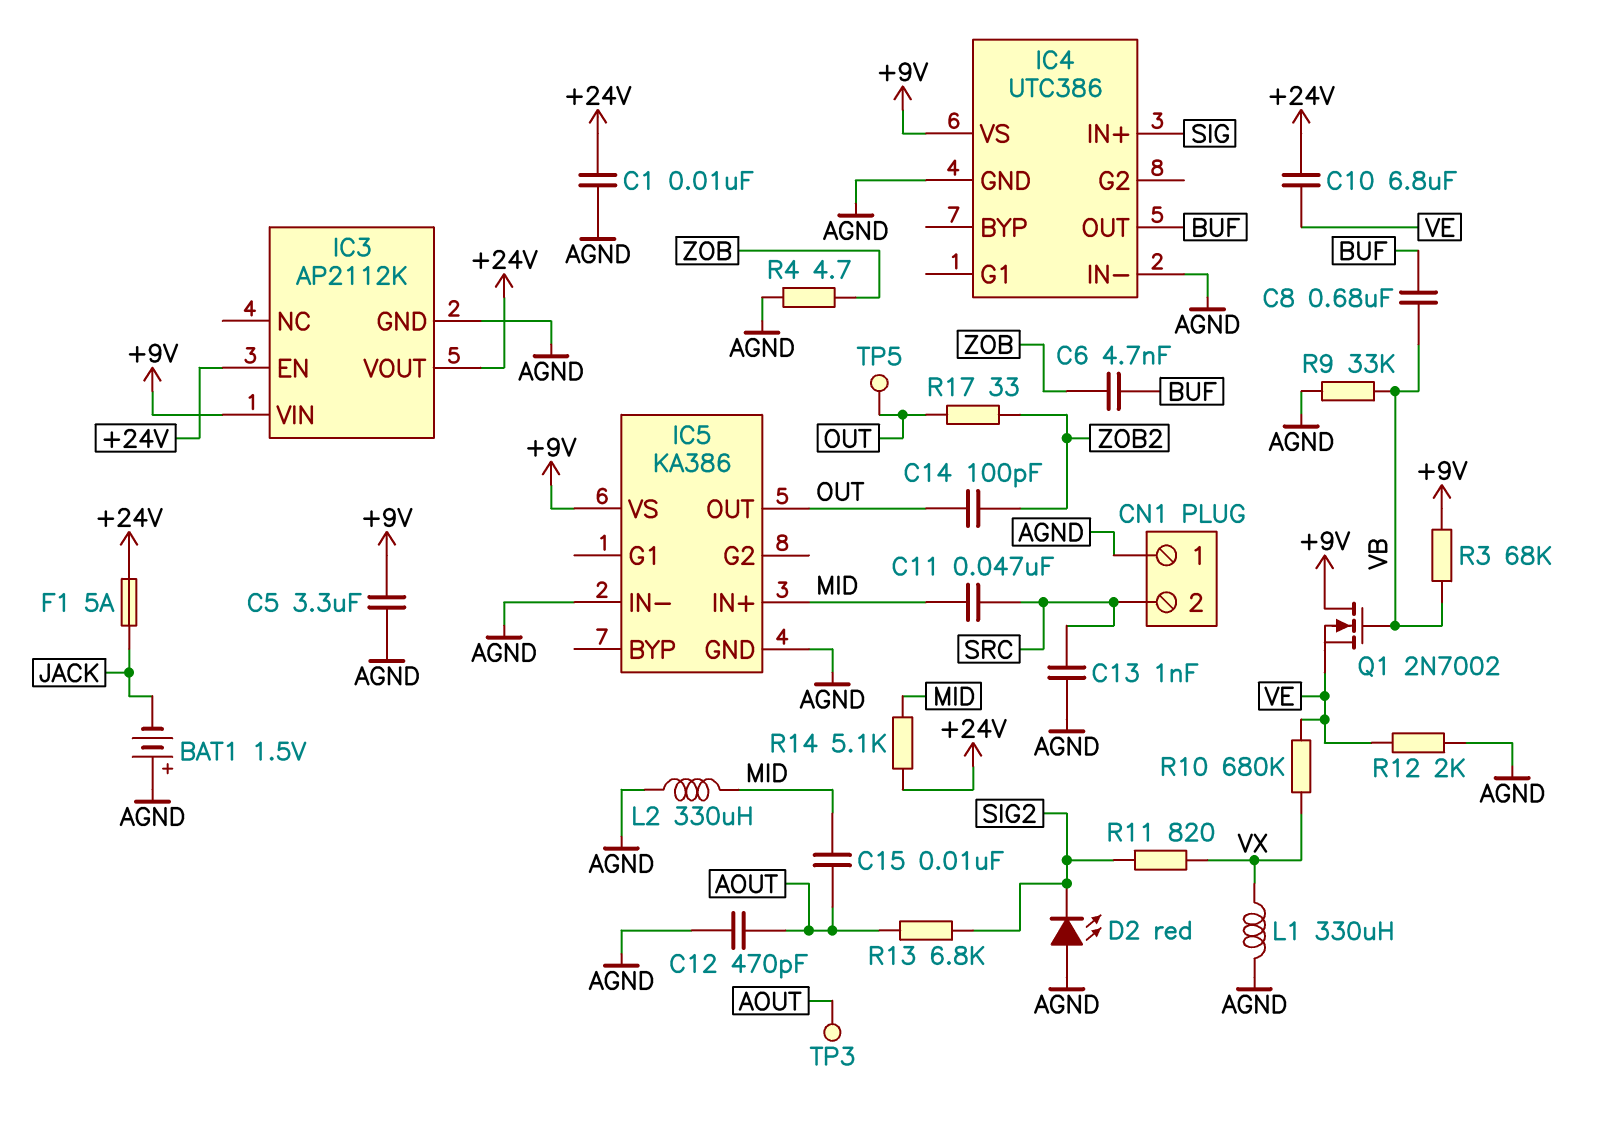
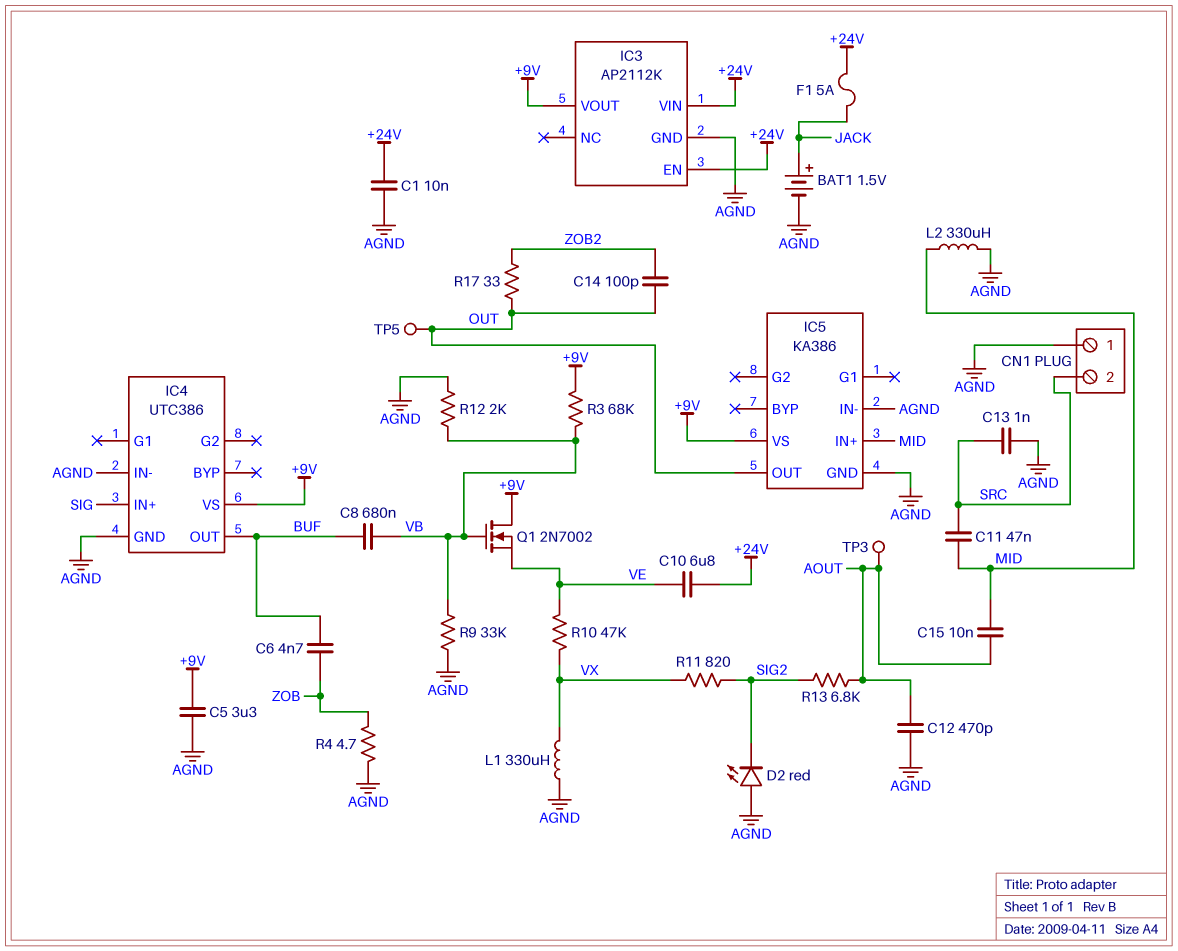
BAT1: 1.5V (plus AGND, minus JACK) -> 1.5V (plus JACK, minus AGND)
IC3 pin VIN: +9V -> +24V
IC3 pin VOUT: +24V -> +9V
R10: 680k (VE, VX) -> 47k (VE, VX)
R12: 2k (AGND, VE) -> 2k (AGND, VB)
R14: 5.1k (+24V, MID) -> none

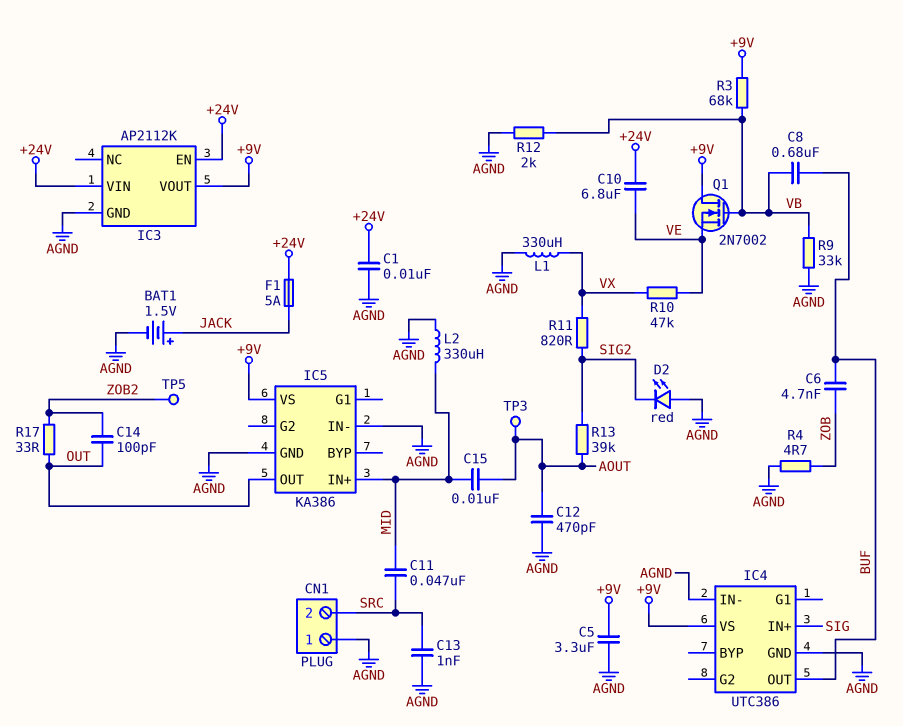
R13: 6.8k (AOUT, SIG2) -> 39k (AOUT, SIG2)
TP5: test point (OUT) -> test point (ZOB2)

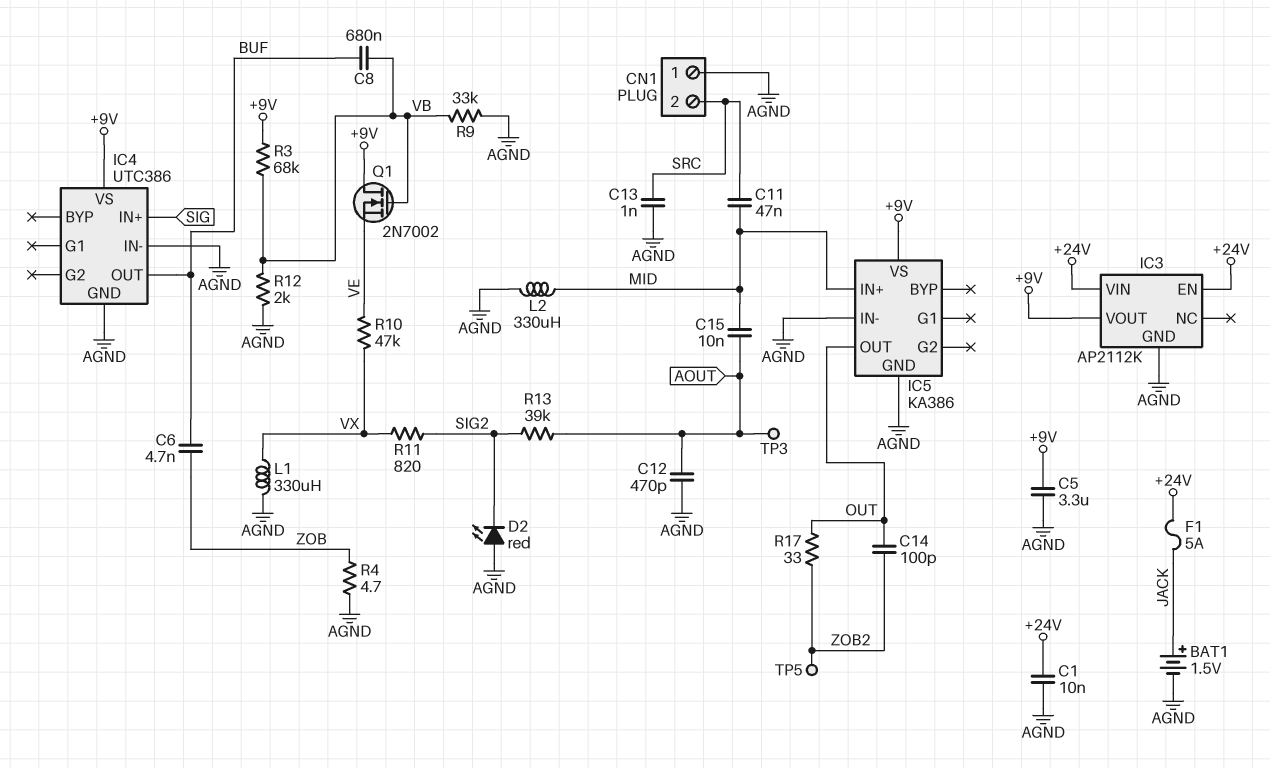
C10: 6.8uF (+24V, VE) -> none

